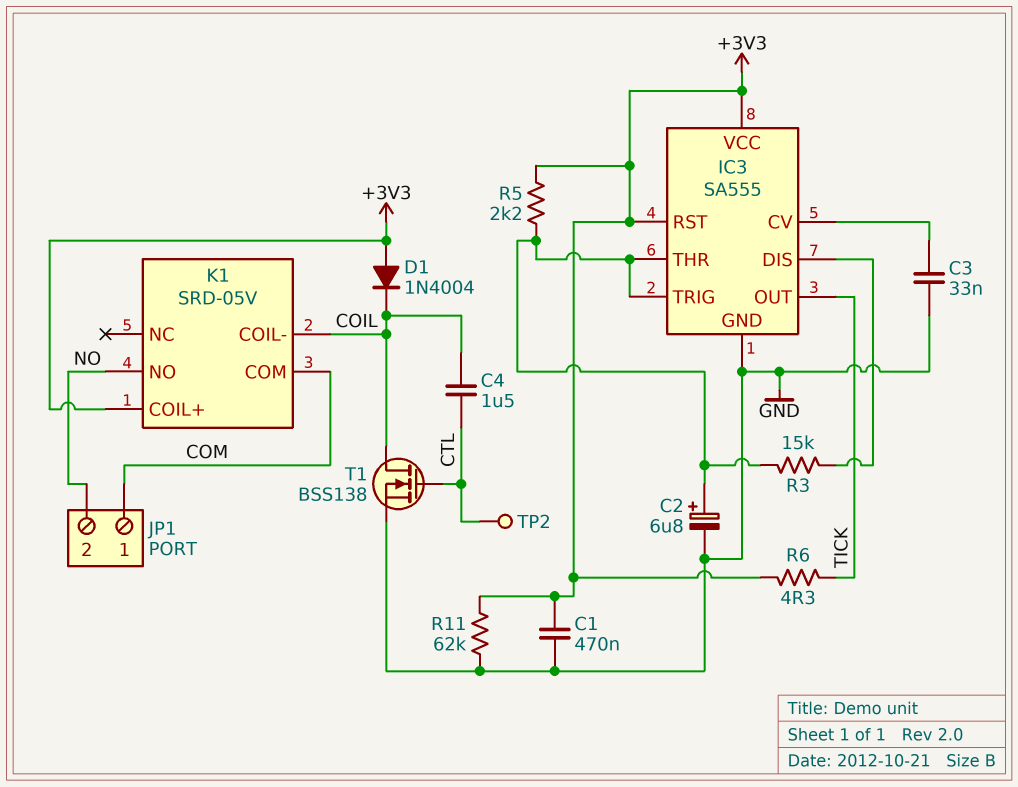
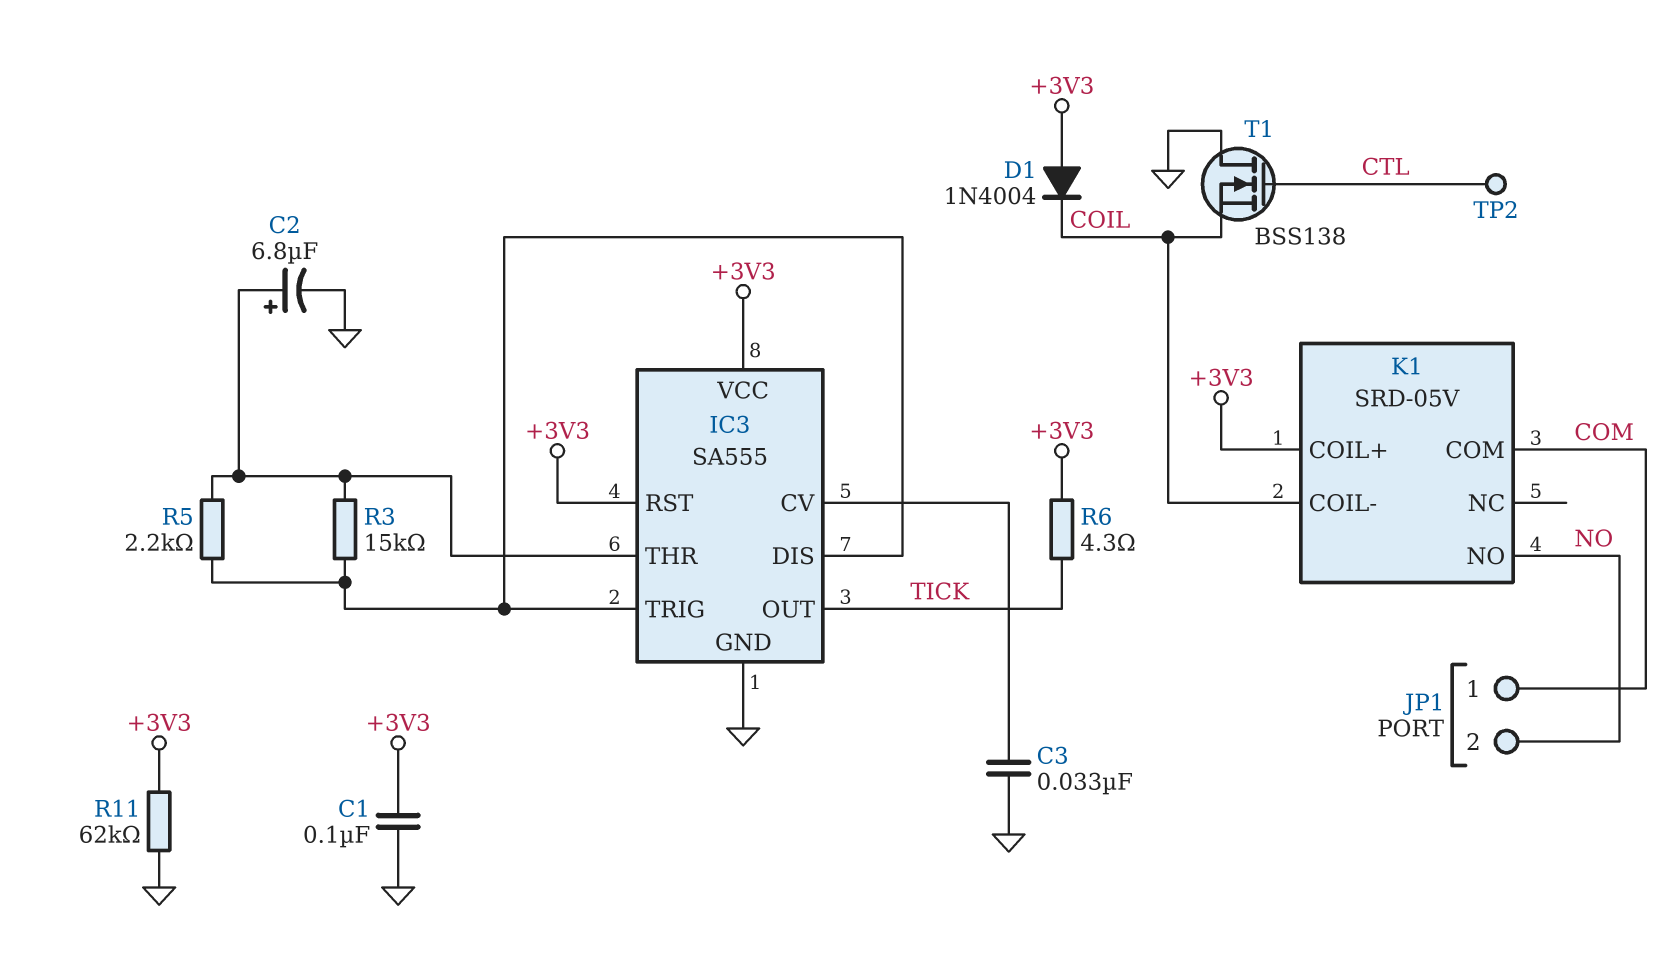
C1: 470nF (+3V3, GND) -> 100nF (+3V3, GND)
C4: 1.5uF (COIL, CTL) -> none
IC3 pin TRIG: IC3/THR -> IC3/DIS
R5: 2.2k (+3V3, IC3/THR) -> 2.2k (IC3/DIS, IC3/THR)
T1: NMOS BSS138 (G CTL, D COIL, S GND) -> NMOS BSS138 (G CTL, D GND, S COIL)

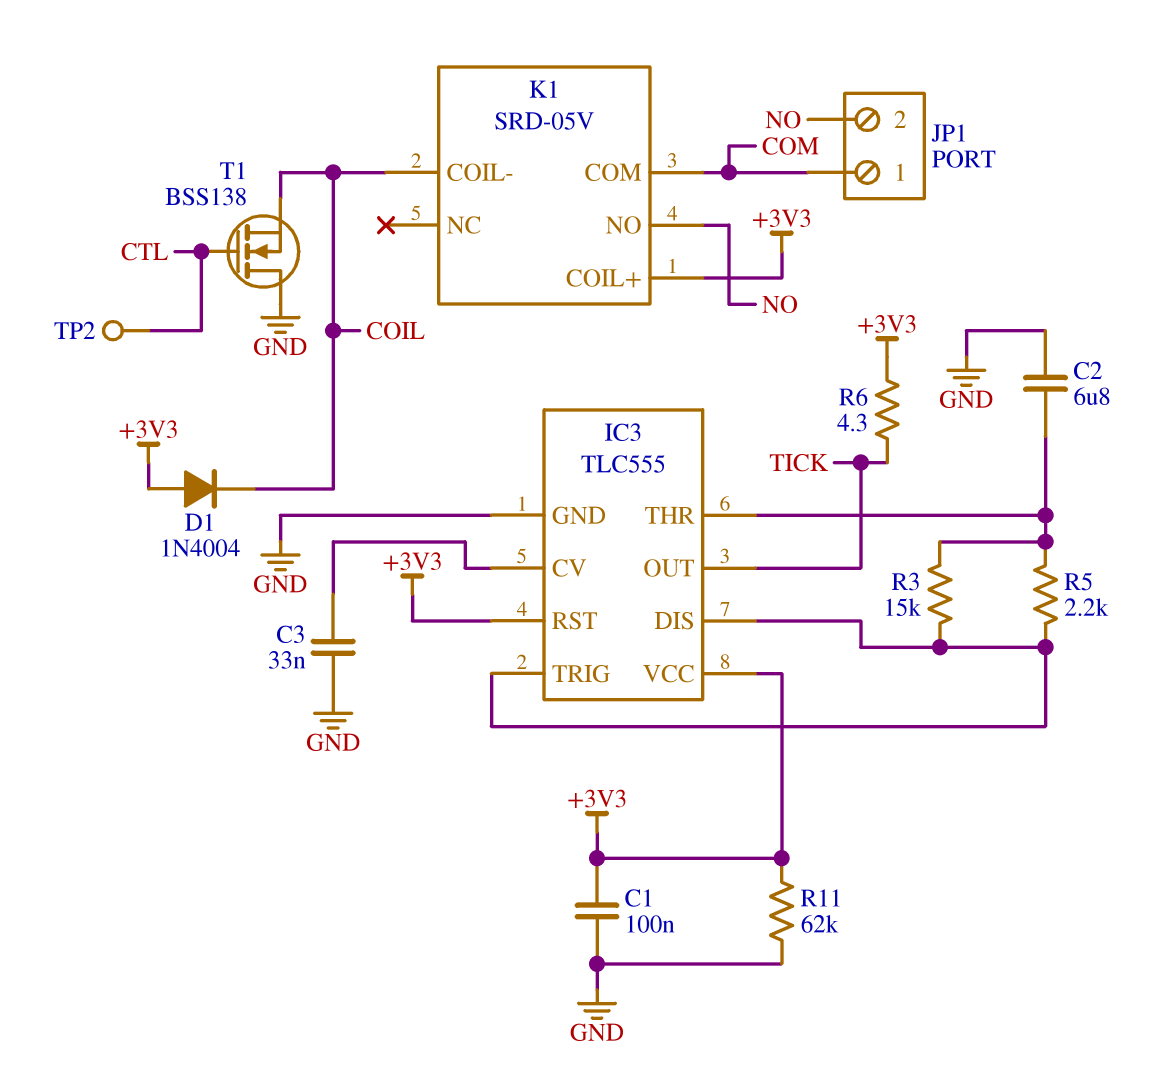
C2: 6.8uF (plus IC3/THR, minus GND) -> 6.8uF (GND, IC3/THR)
IC3: SA555 -> TLC555

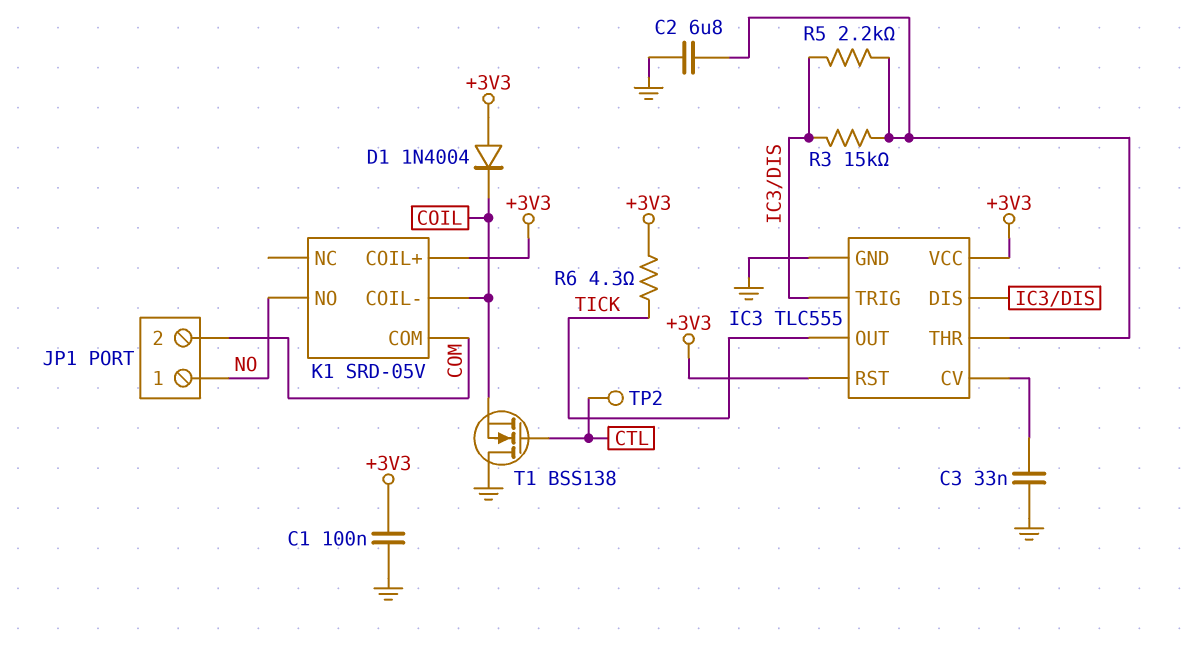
JP1 pin 1: COM -> NO
JP1 pin 2: NO -> COM
R11: 62k (+3V3, GND) -> none

